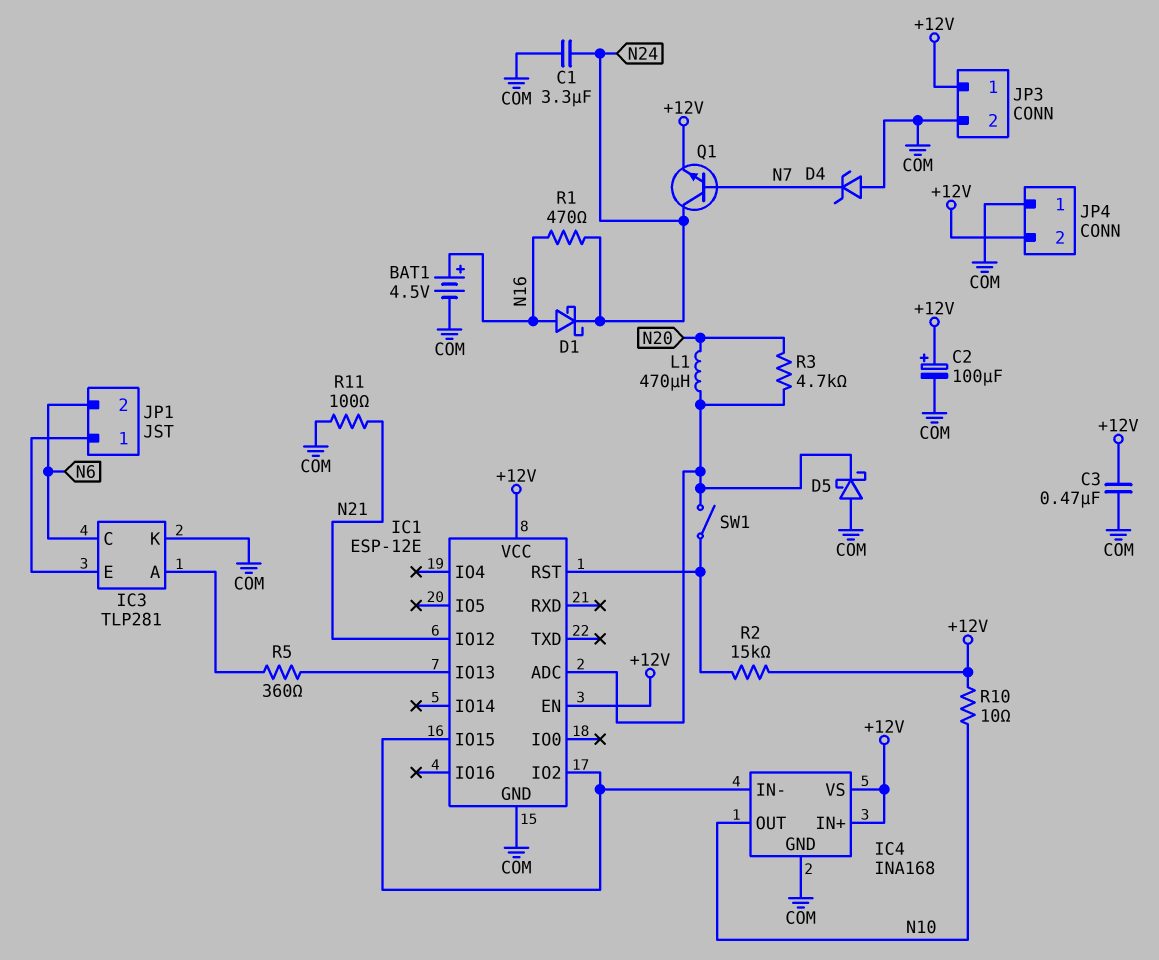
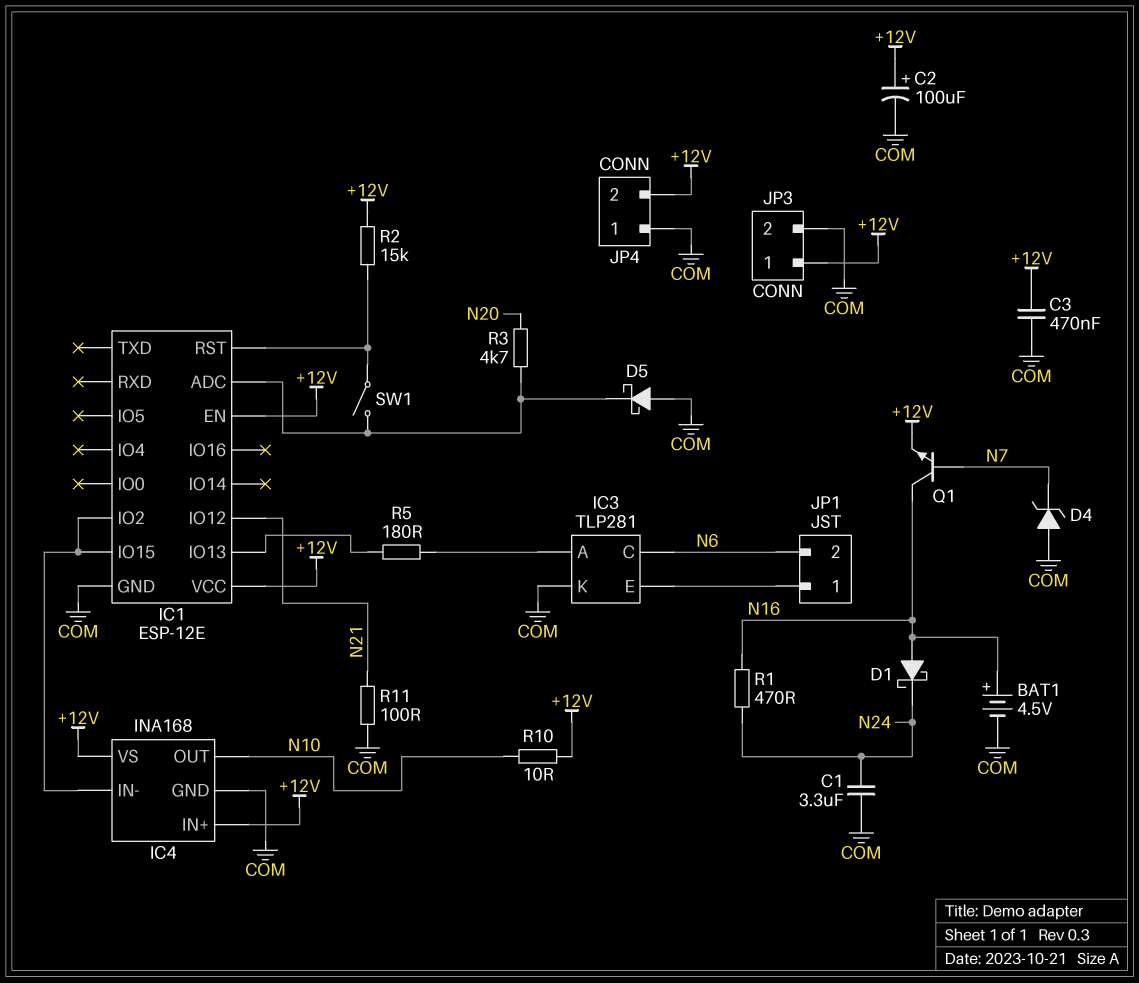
L1: 470uH (IC1/ADC, N20) -> none
Q1: NPN (B N7, C N24, E +12V) -> NPN (B N7, C N16, E +12V)
R5: 360 (IC1/IO13, IC3/A) -> 180 (IC1/IO13, IC3/A)

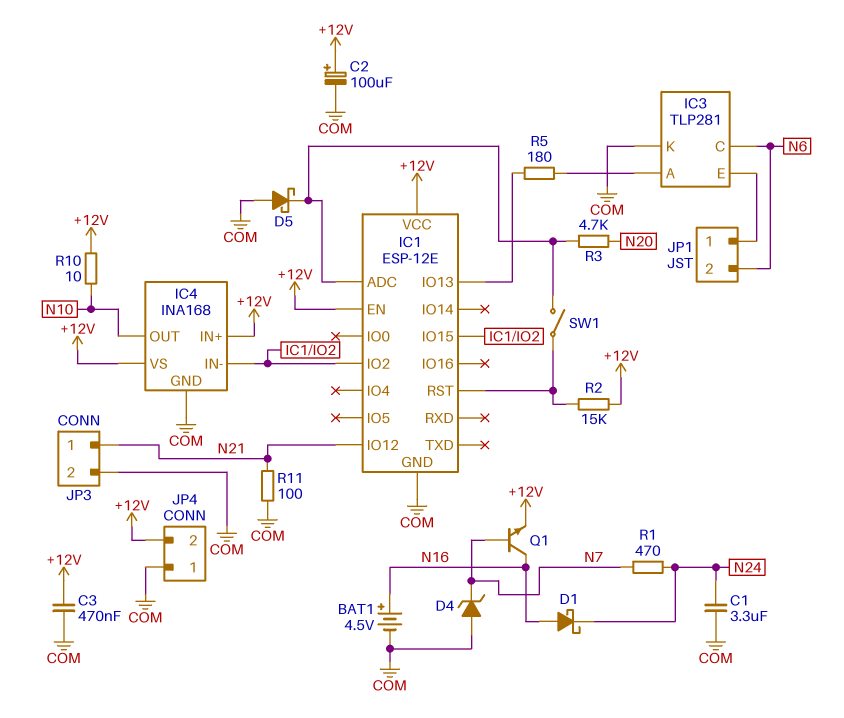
JP3 pin 1: +12V -> N21
R1: 470 (N16, N24) -> 470 (N7, N24)

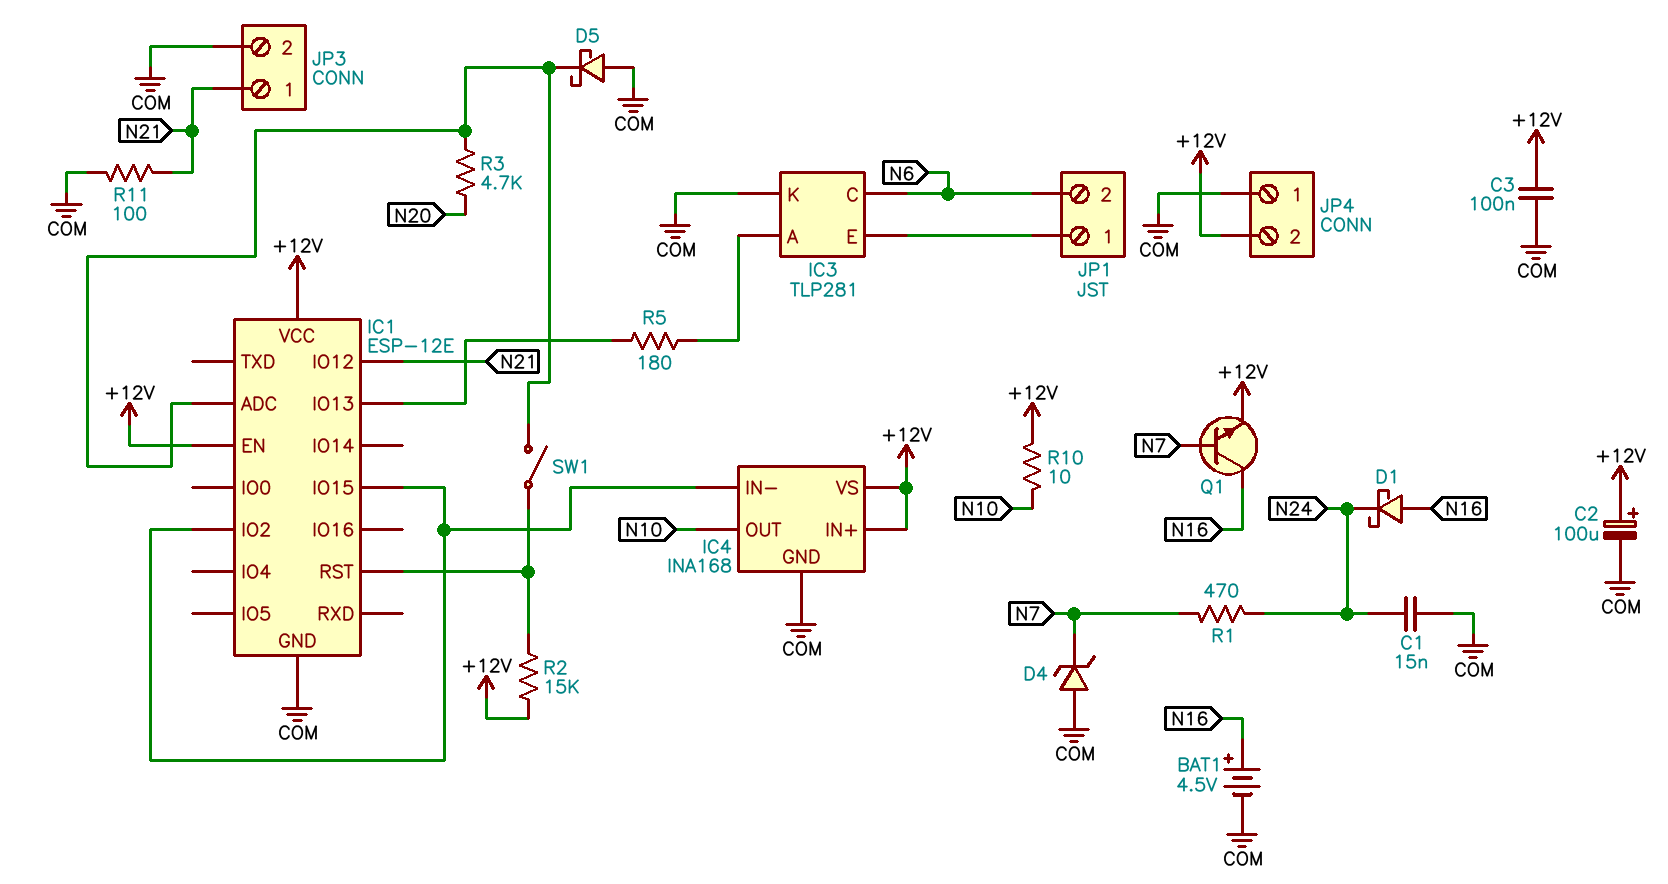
C1: 3.3uF (COM, N24) -> 15nF (COM, N24)
C3: 470nF (+12V, COM) -> 100nF (+12V, COM)

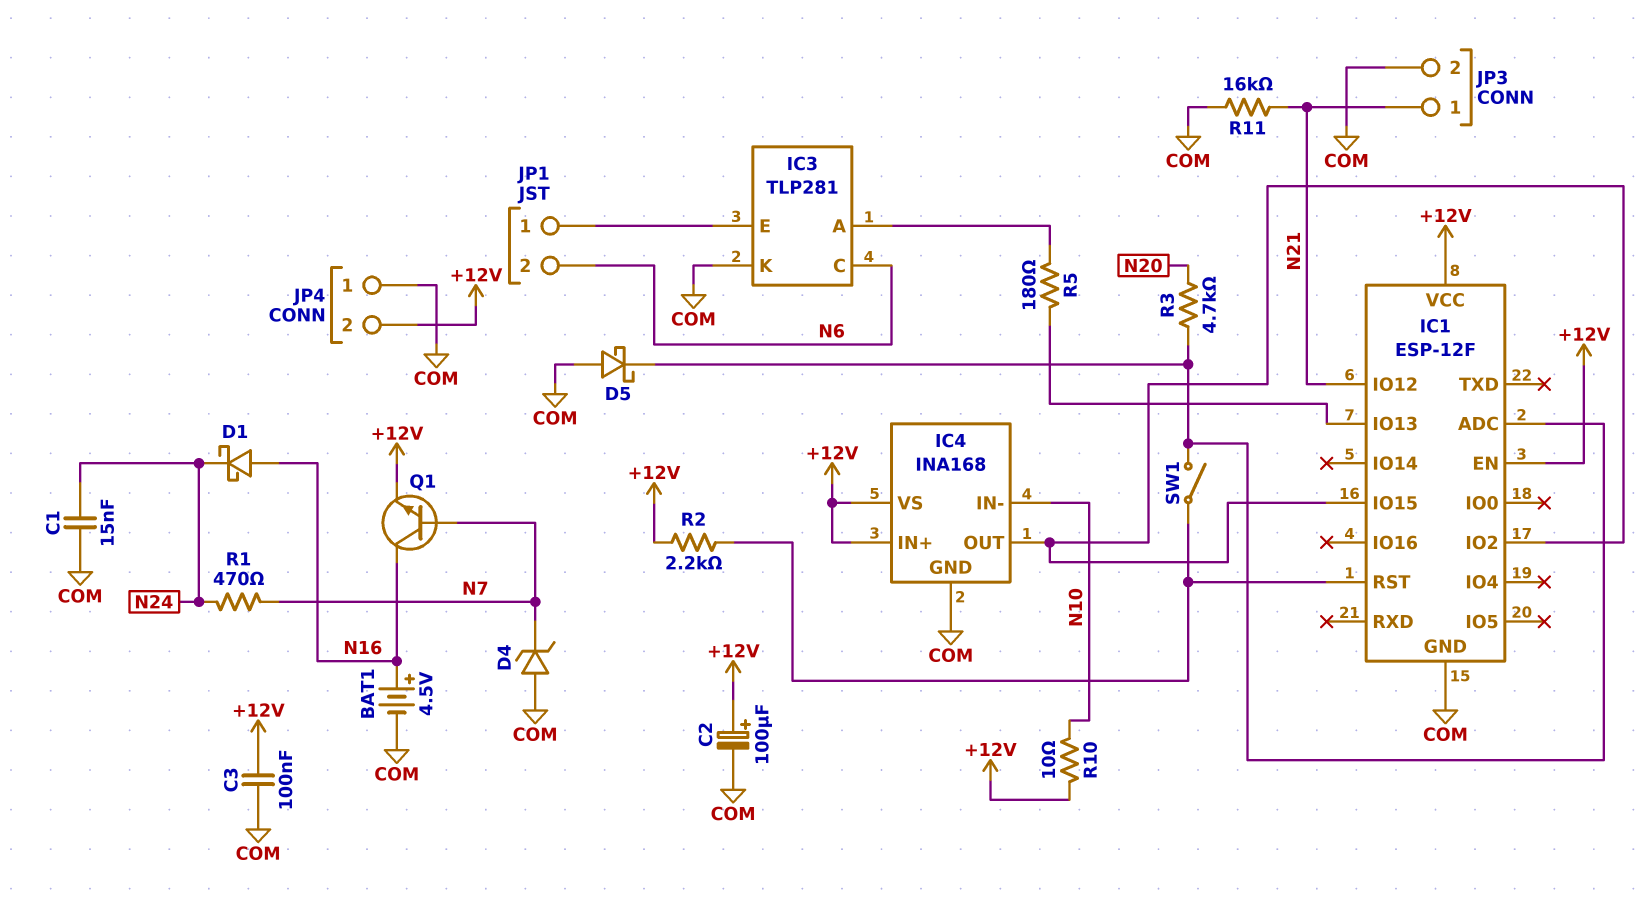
IC1: ESP-12E -> ESP-12F
IC4 pin IN-: IC1/IO2 -> N10
IC4 pin OUT: N10 -> IC1/IO2
R2: 15k (+12V, IC1/RST) -> 2.2k (+12V, IC1/RST)
R11: 100 (COM, N21) -> 16k (COM, N21)

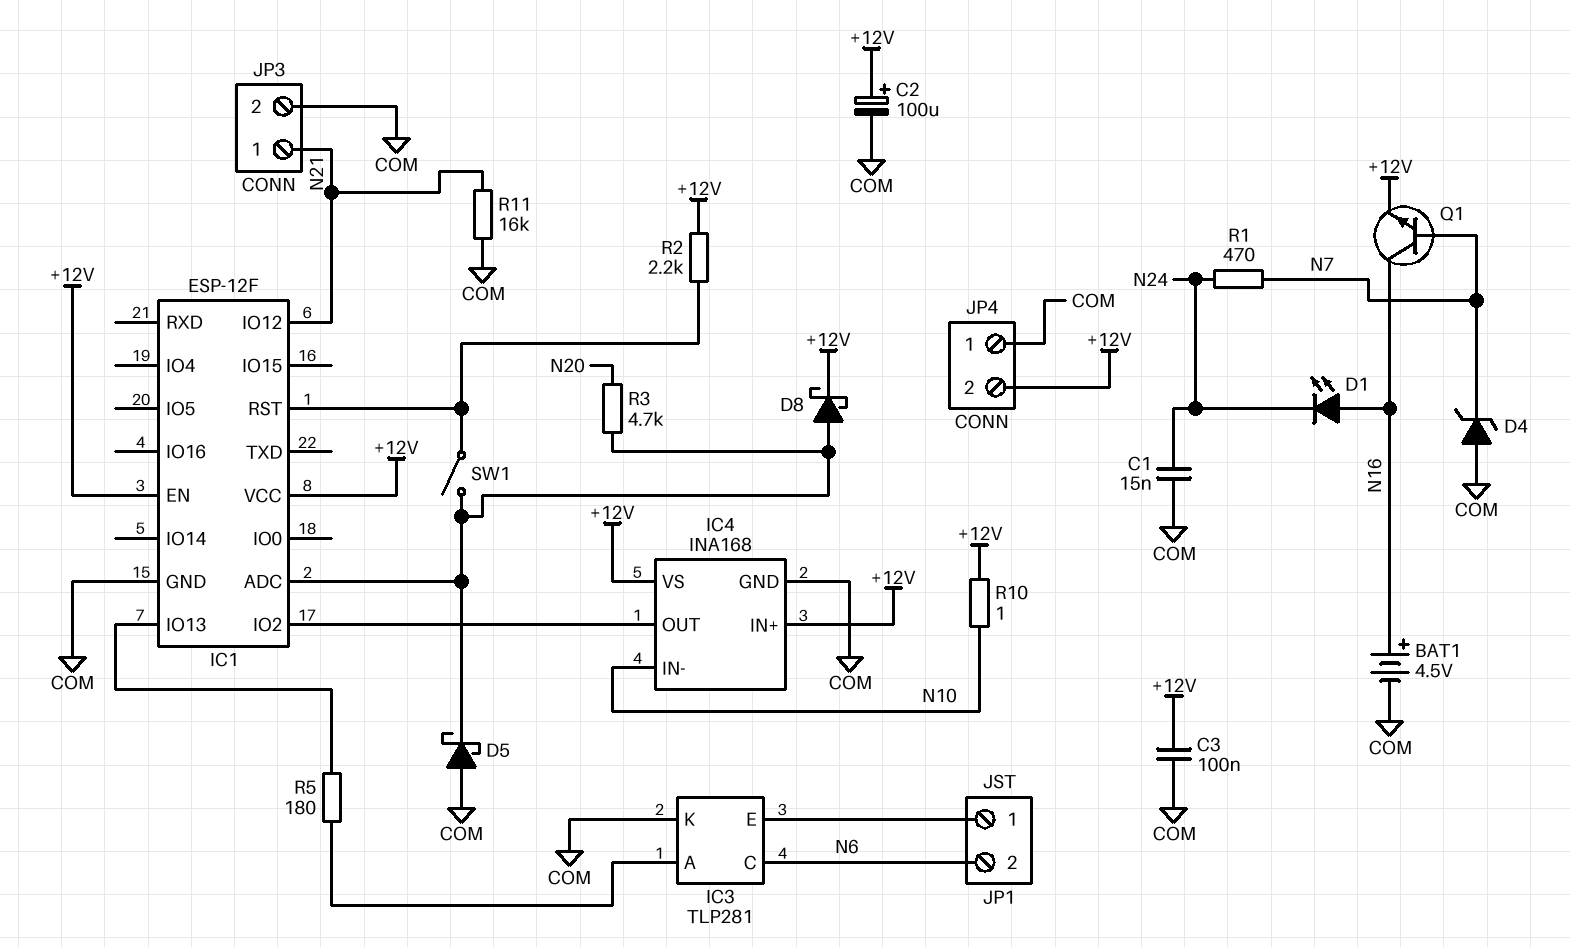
D1: schottky (A N16, K N24) -> LED (A N16, K N24)
D8: none -> schottky (A IC1/ADC, K +12V)
IC1 pin IO15: IC1/IO2 -> none
R10: 10 (+12V, N10) -> 1 (+12V, N10)

